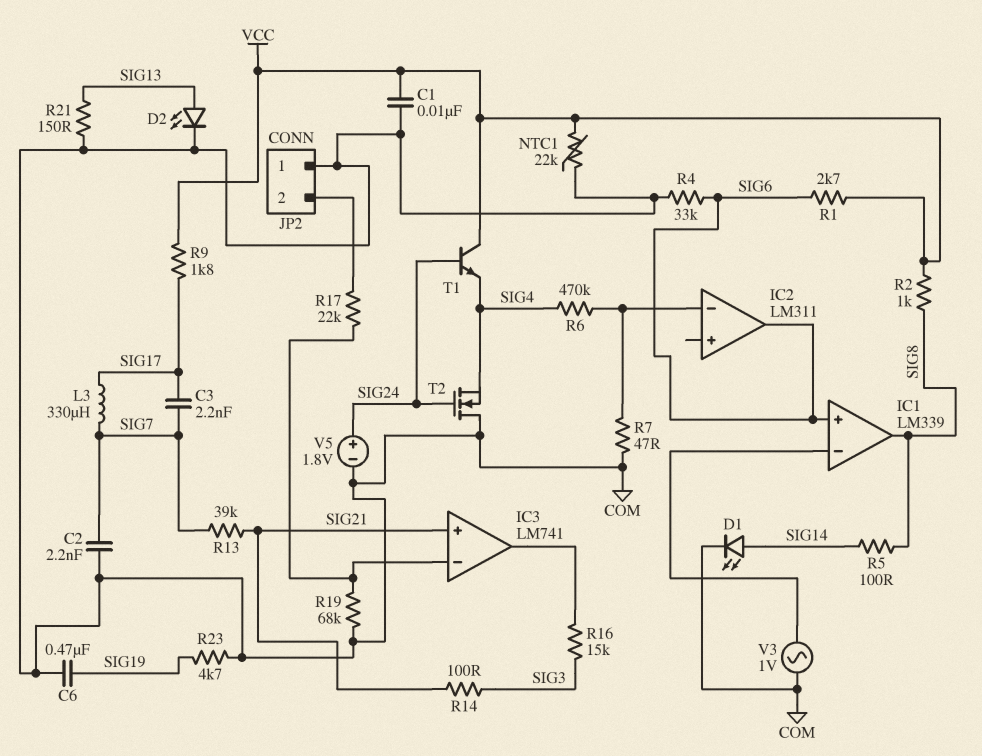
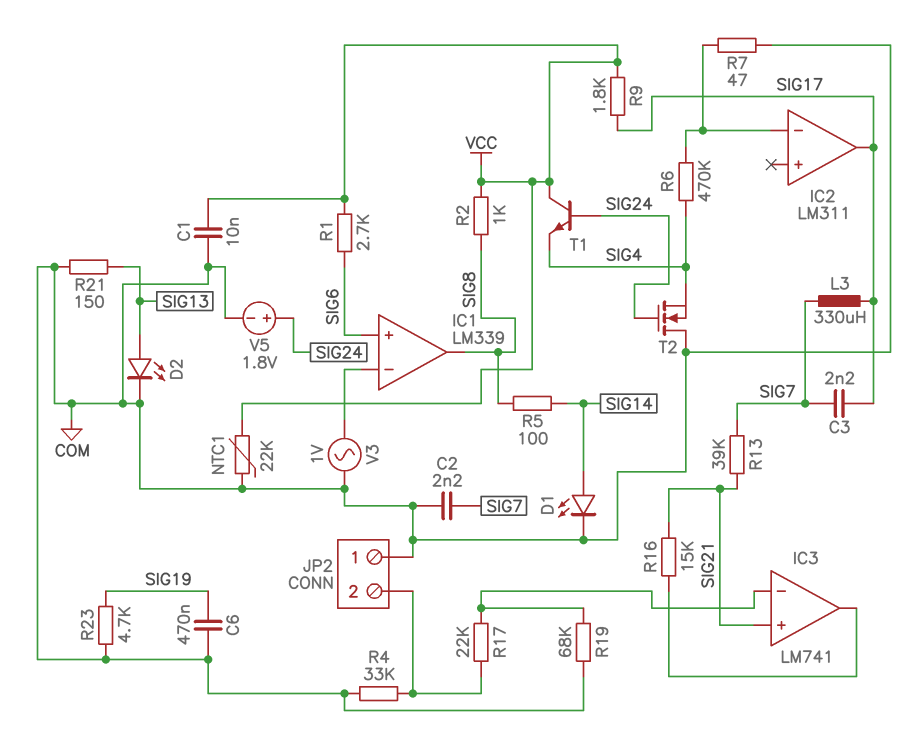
IC2 pin out: SIG6 -> SIG17
R4: 33k (COM, SIG6) -> 33k (COM, JP2/2)
R14: 100 (SIG3, SIG21) -> none
R16: 15k (IC3/out, SIG3) -> 15k (IC3/out, SIG21)

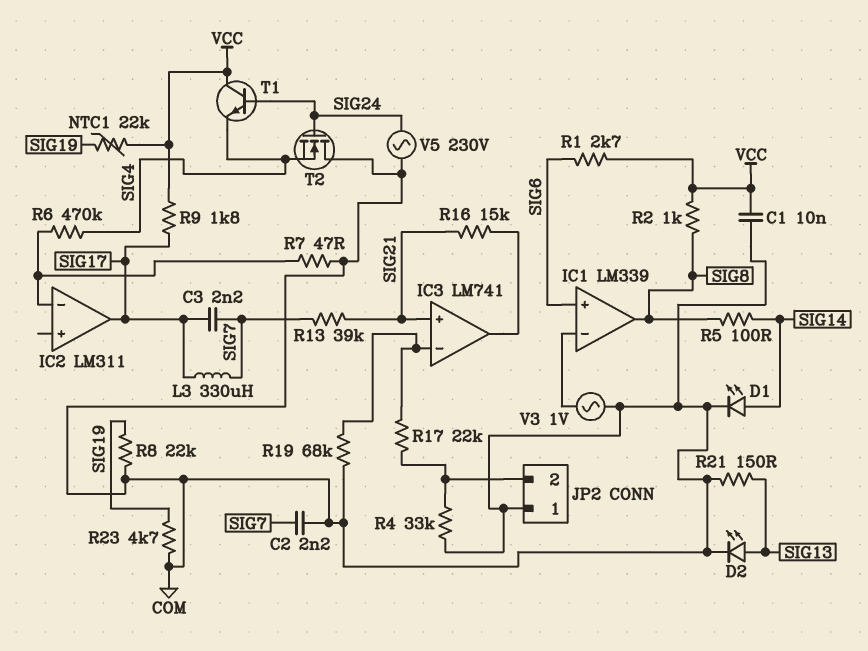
C6: 470nF (COM, SIG19) -> none
NTC1: 22k (COM, VCC) -> 22k (SIG19, VCC)
R8: none -> 22k (COM, SIG19)
V5: 1.8V (plus SIG24, minus COM) -> AC 230V (COM, SIG24)

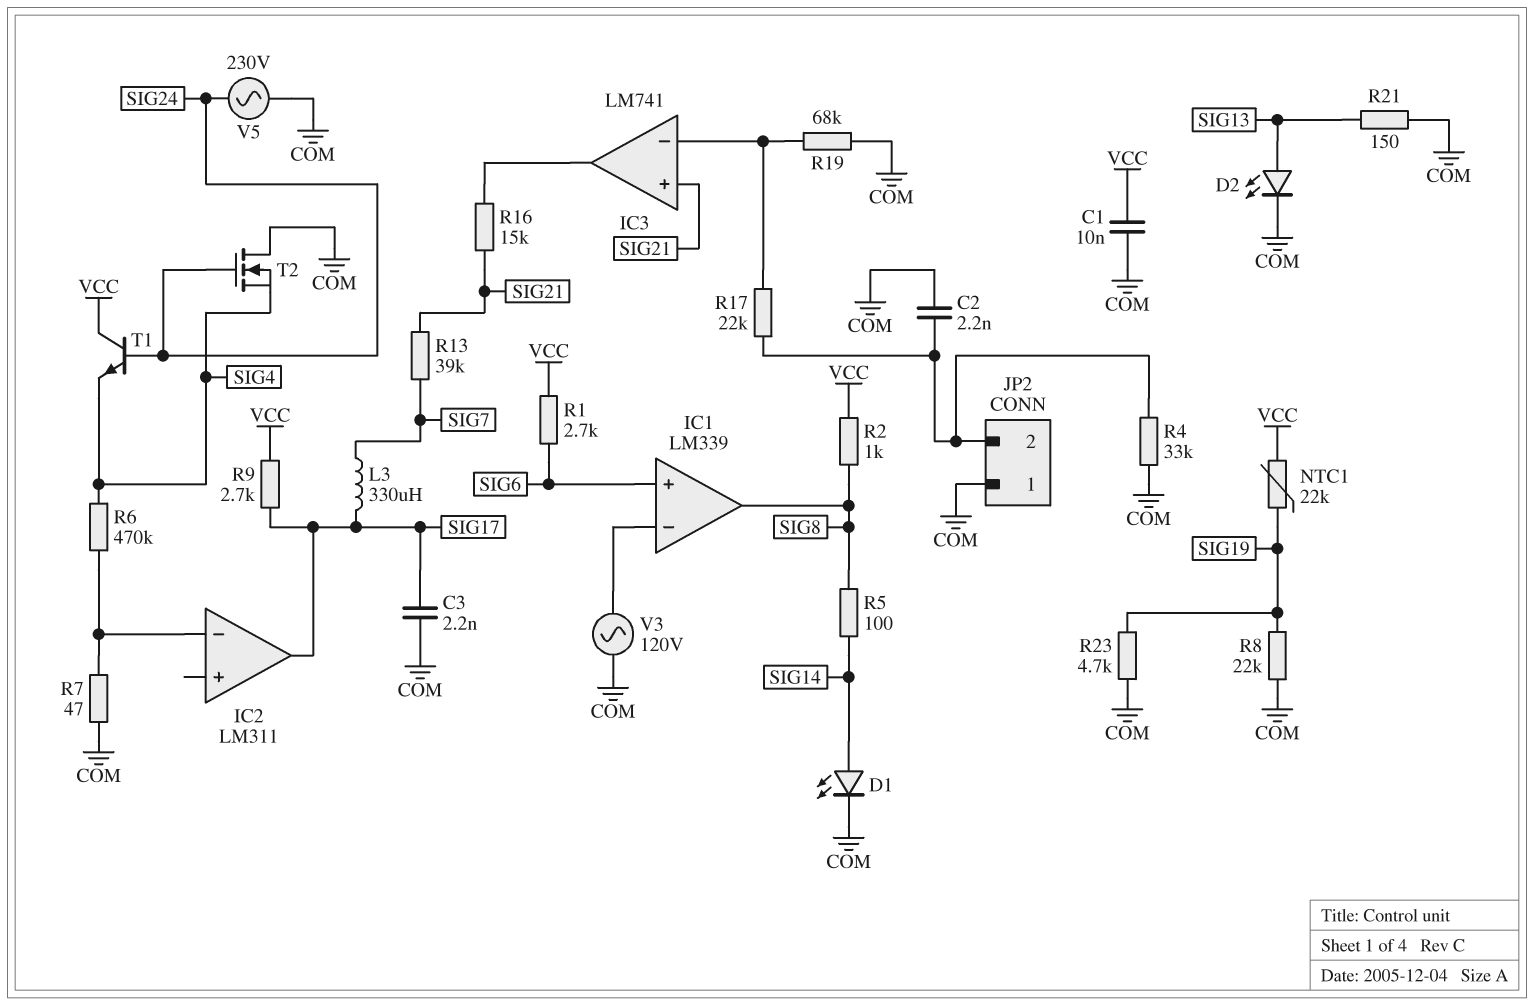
C2: 2.2nF (COM, SIG7) -> 2.2nF (COM, JP2/2)
C3: 2.2nF (SIG7, SIG17) -> 2.2nF (COM, SIG17)
R9: 1.8k (SIG17, VCC) -> 2.7k (SIG17, VCC)
V3: AC 1V (COM, IC1/in-) -> AC 120V (COM, IC1/in-)

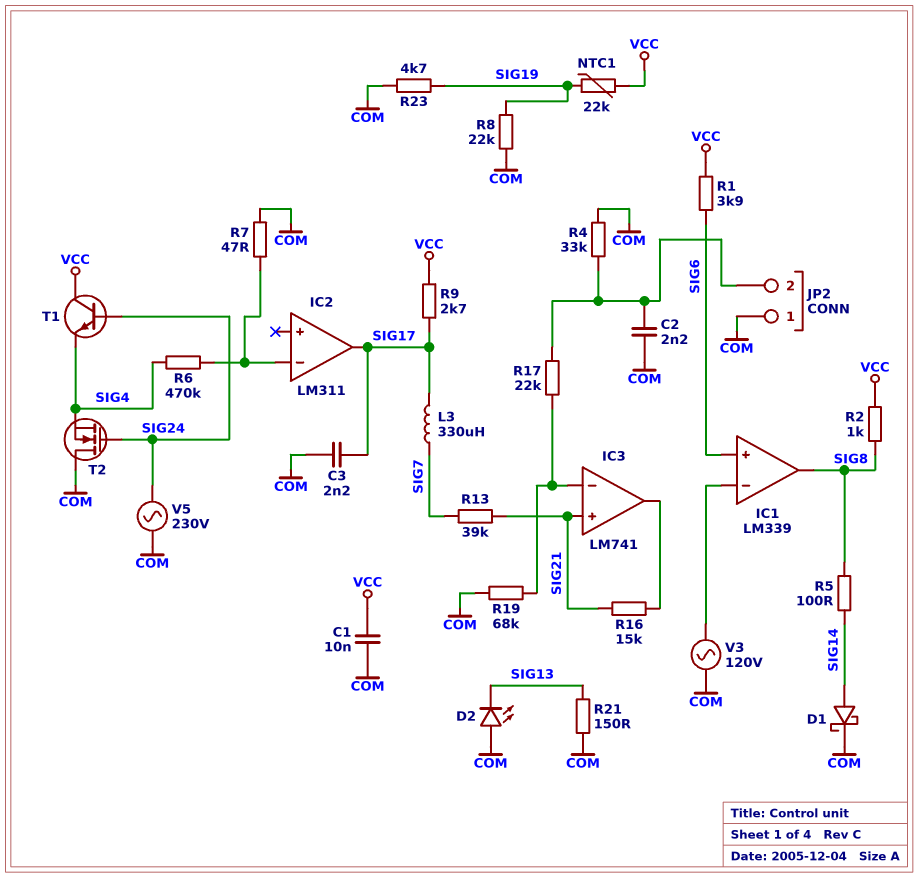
D1: LED (A SIG14, K COM) -> schottky (A SIG14, K COM)
D2: LED (A SIG13, K COM) -> LED (A COM, K SIG13)
R1: 2.7k (SIG6, VCC) -> 3.9k (SIG6, VCC)

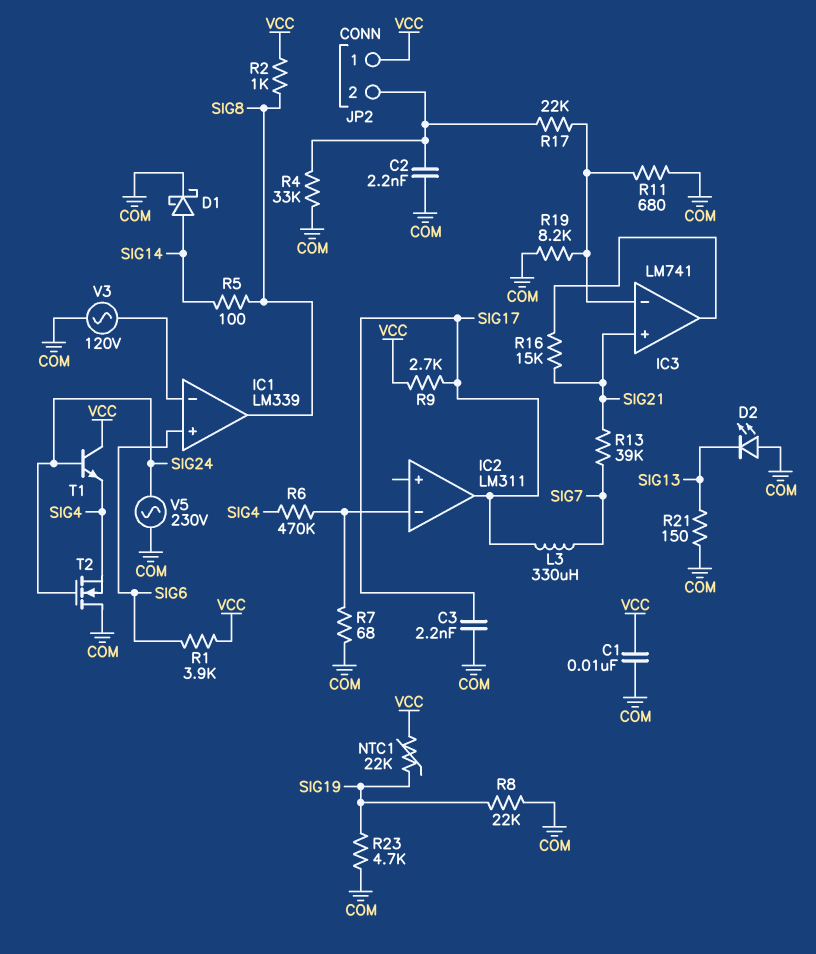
JP2 pin 1: COM -> VCC
R7: 47 (COM, IC2/in-) -> 68 (COM, IC2/in-)
R11: none -> 680 (COM, IC3/in-)
R19: 68k (COM, IC3/in-) -> 8.2k (COM, IC3/in-)

